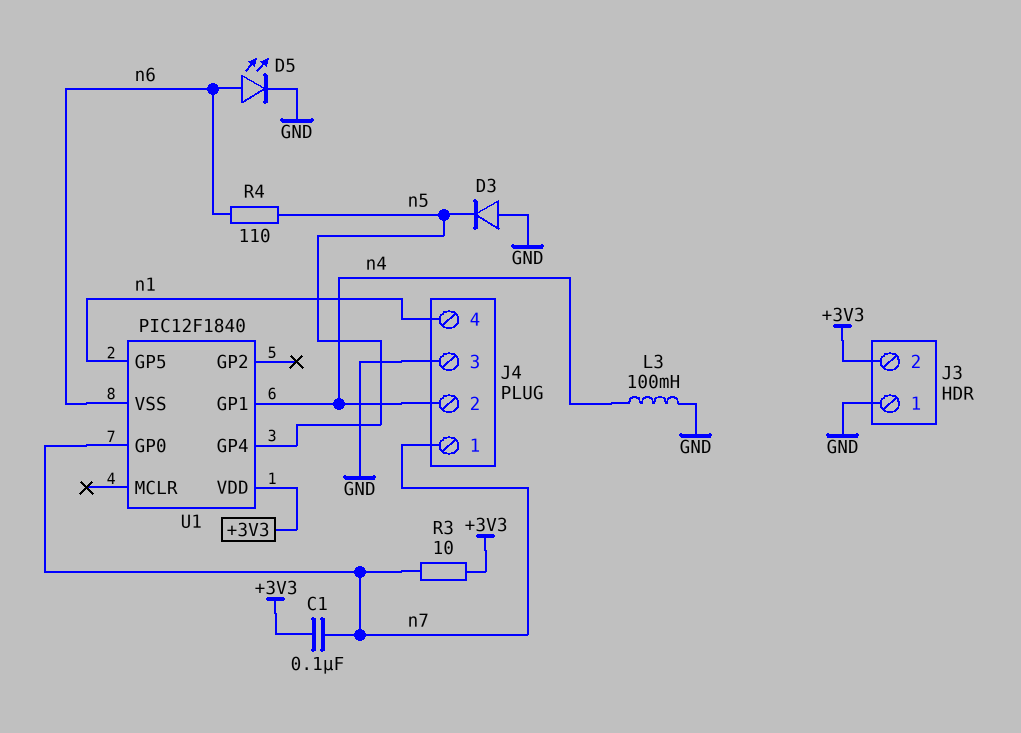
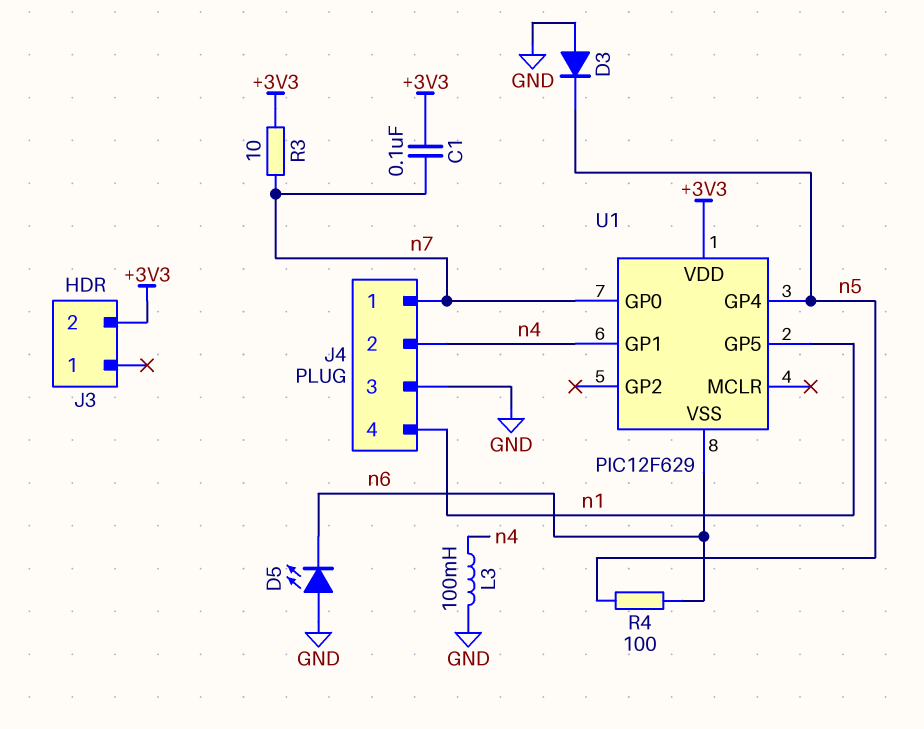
D5: LED (A n6, K GND) -> LED (A GND, K n6)
J3 pin 1: GND -> none
R4: 110 (n5, n6) -> 100 (n5, n6)
U1: PIC12F1840 -> PIC12F629

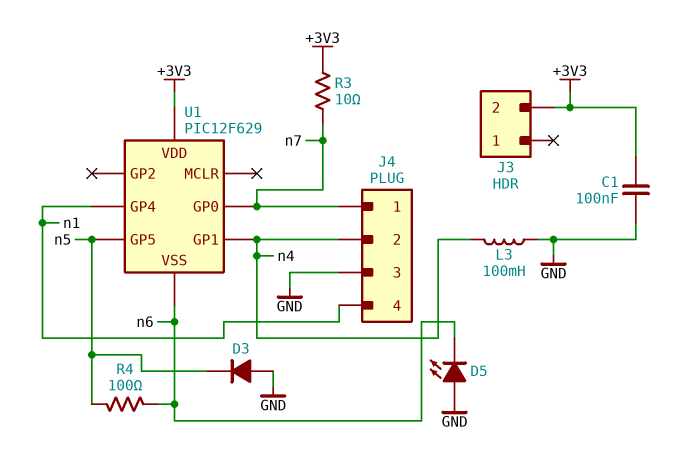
C1: 100nF (+3V3, n7) -> 100nF (+3V3, GND)
U1 pin GP4: n5 -> n1
U1 pin GP5: n1 -> n5

